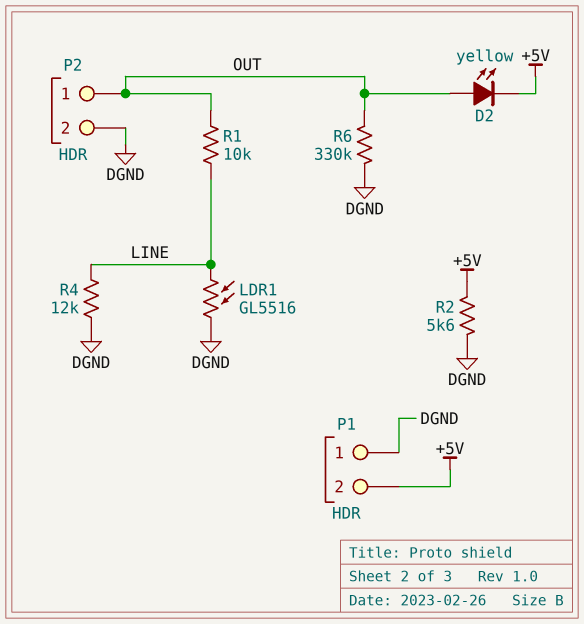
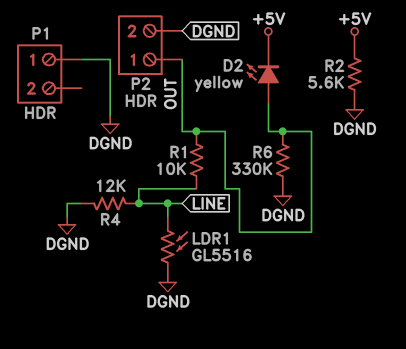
P1 pin 2: +5V -> none

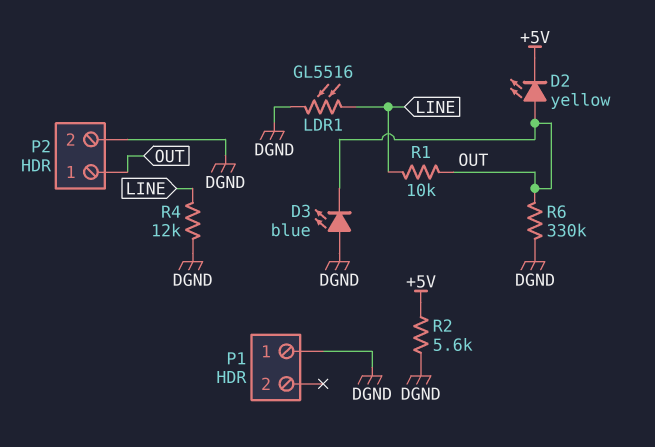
D3: none -> LED blue (A DGND, K OUT)

